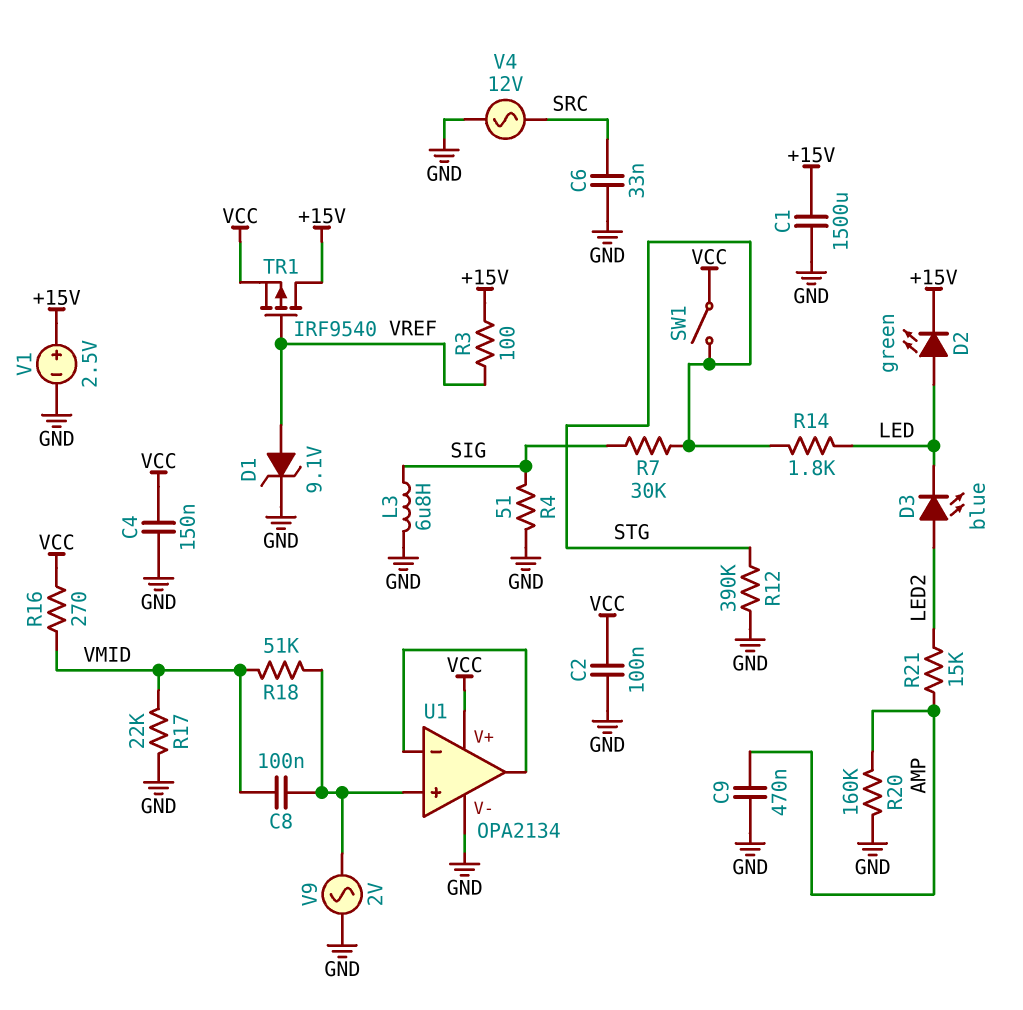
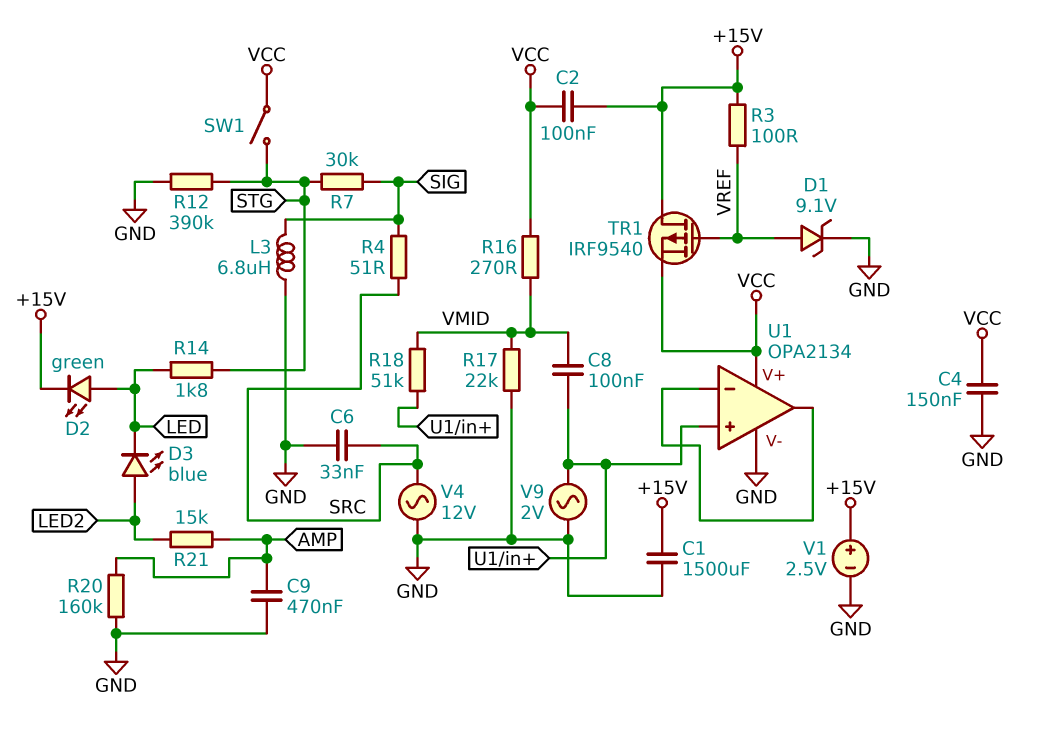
C2: 100nF (GND, VCC) -> 100nF (+15V, VCC)
R4: 51 (GND, SIG) -> 51 (SIG, SRC)

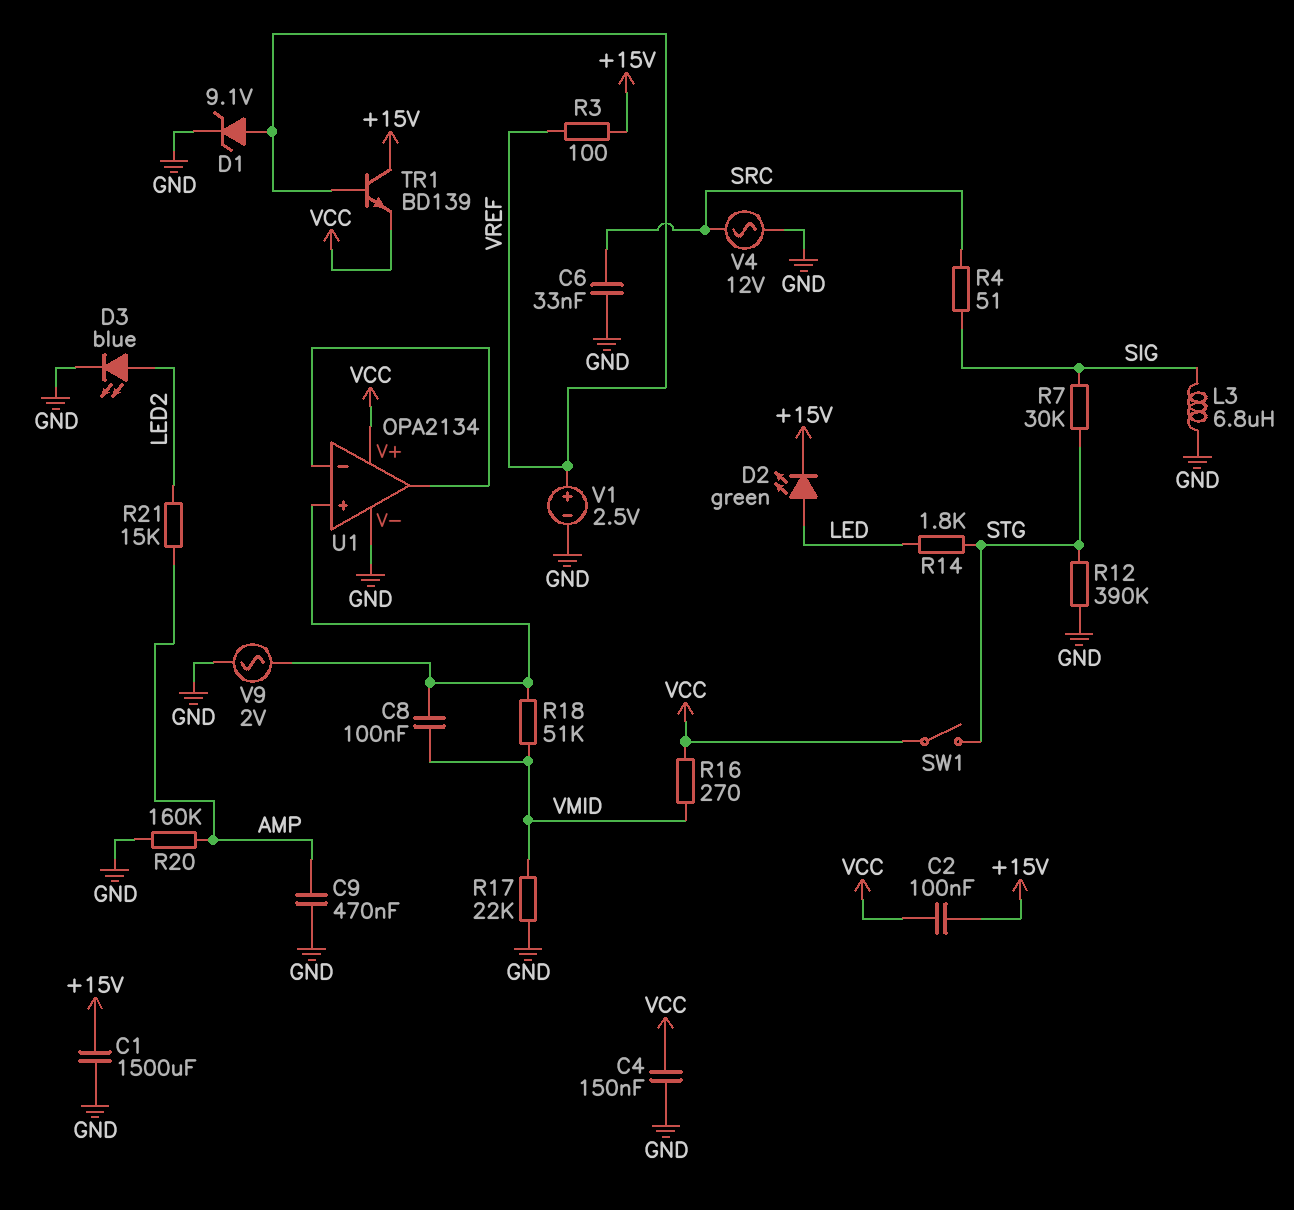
D3: LED blue (A LED2, K LED) -> LED blue (A LED2, K GND)
TR1: PMOS IRF9540 (G VREF, D +15V, S VCC) -> NPN BD139 (B VREF, C +15V, E VCC)
V1: 2.5V (plus +15V, minus GND) -> 2.5V (plus VREF, minus GND)

